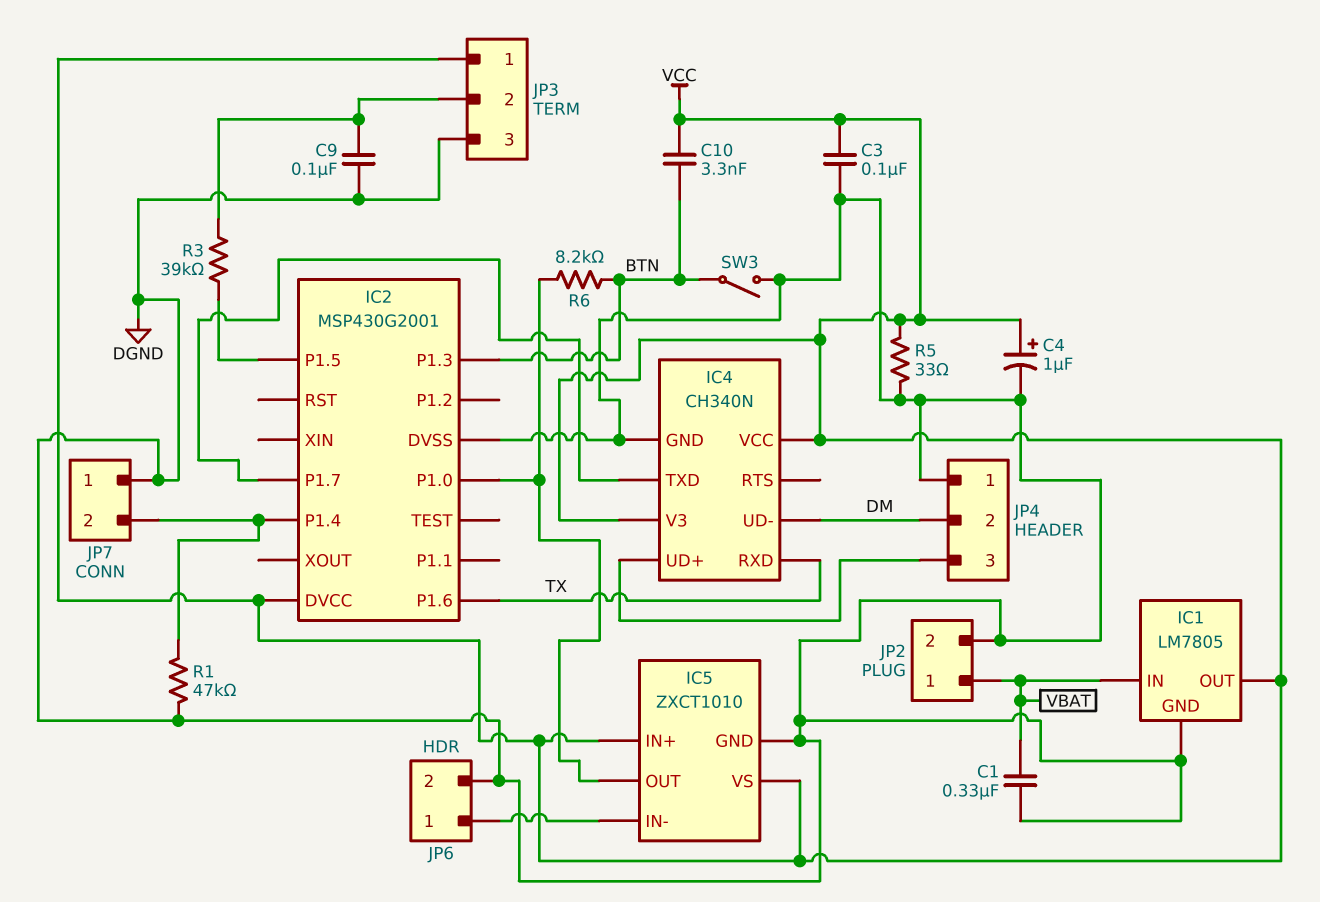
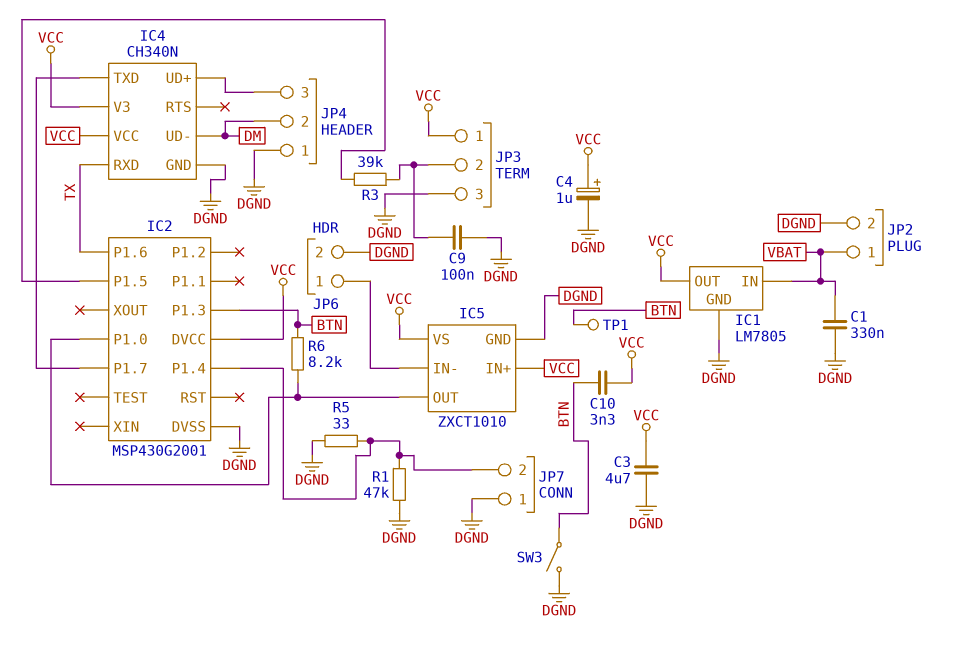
C3: 100nF (DGND, VCC) -> 4.7uF (DGND, VCC)
R5: 33 (DGND, VCC) -> 33 (DGND, IC2/P1.4)
TP1: none -> test point (BTN)

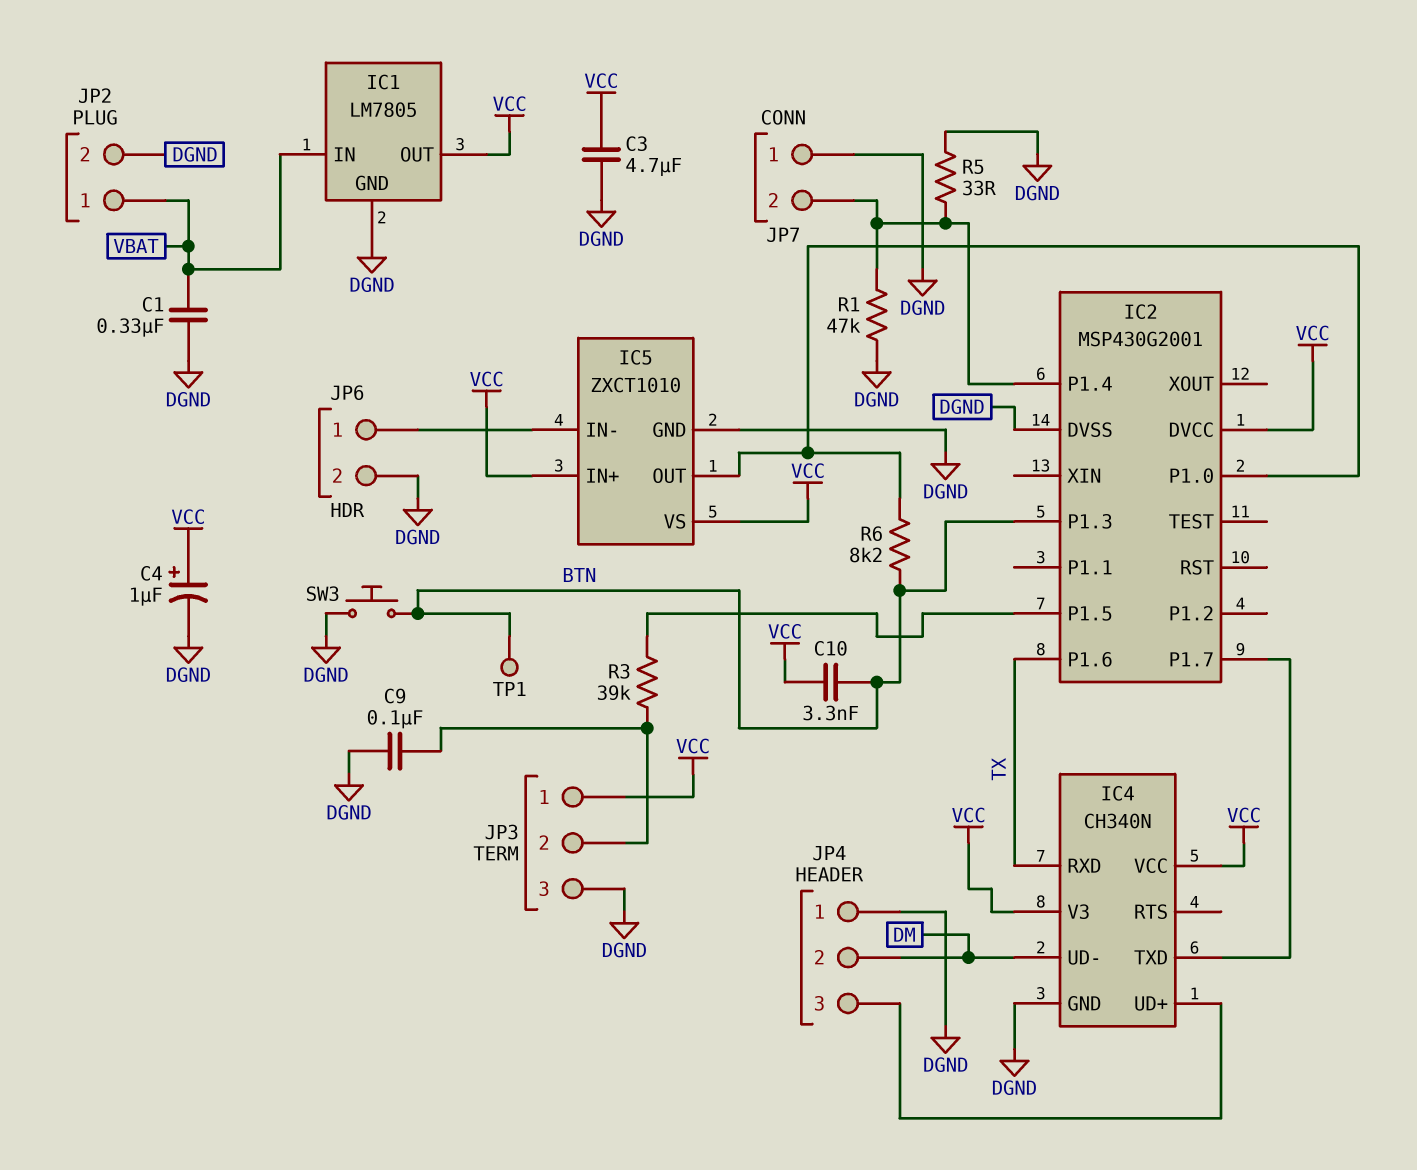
SW3: switch (BTN, DGND) -> button (BTN, DGND)

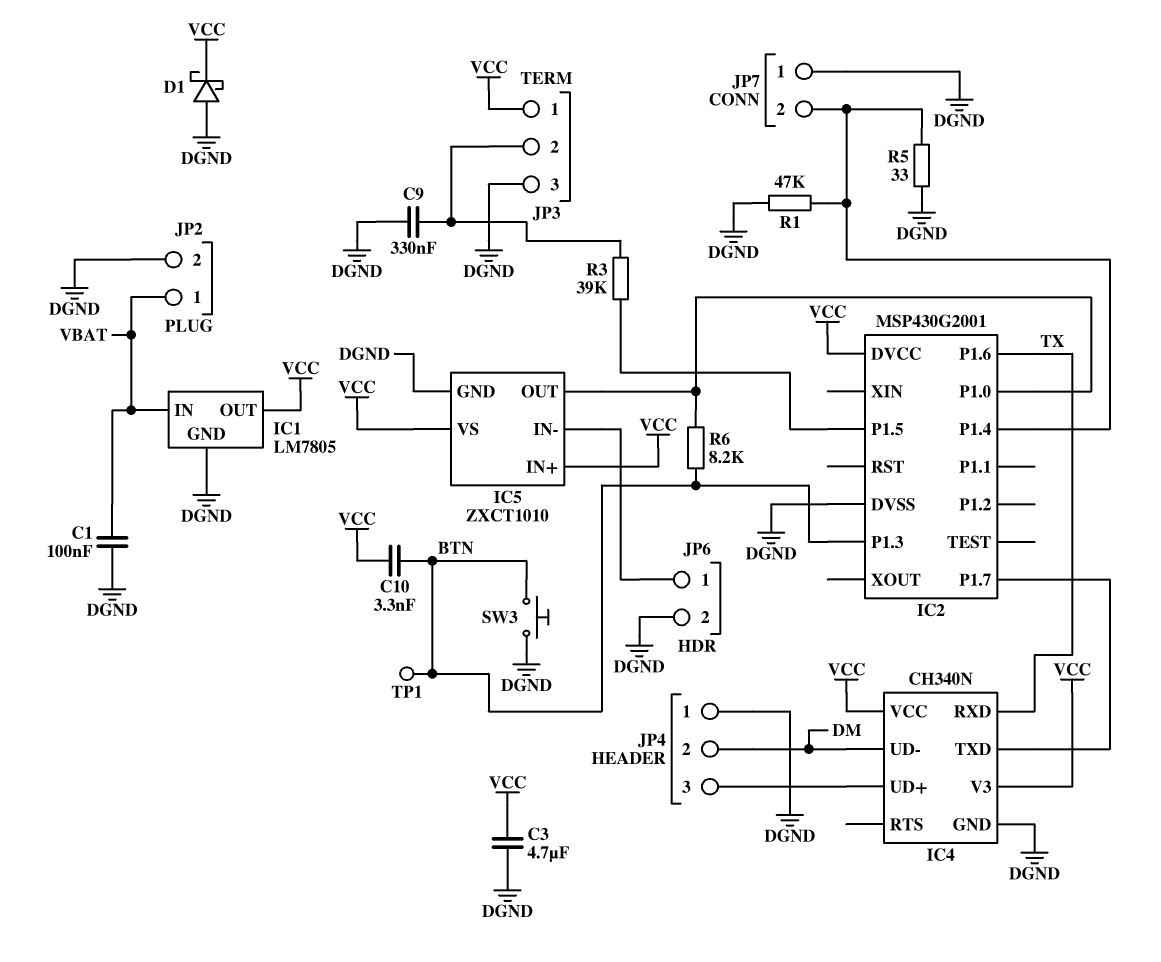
C1: 330nF (DGND, VBAT) -> 100nF (DGND, VBAT)
C4: 1uF (plus VCC, minus DGND) -> none
C9: 100nF (DGND, JP3/2) -> 330nF (DGND, JP3/2)
D1: none -> schottky (A DGND, K VCC)

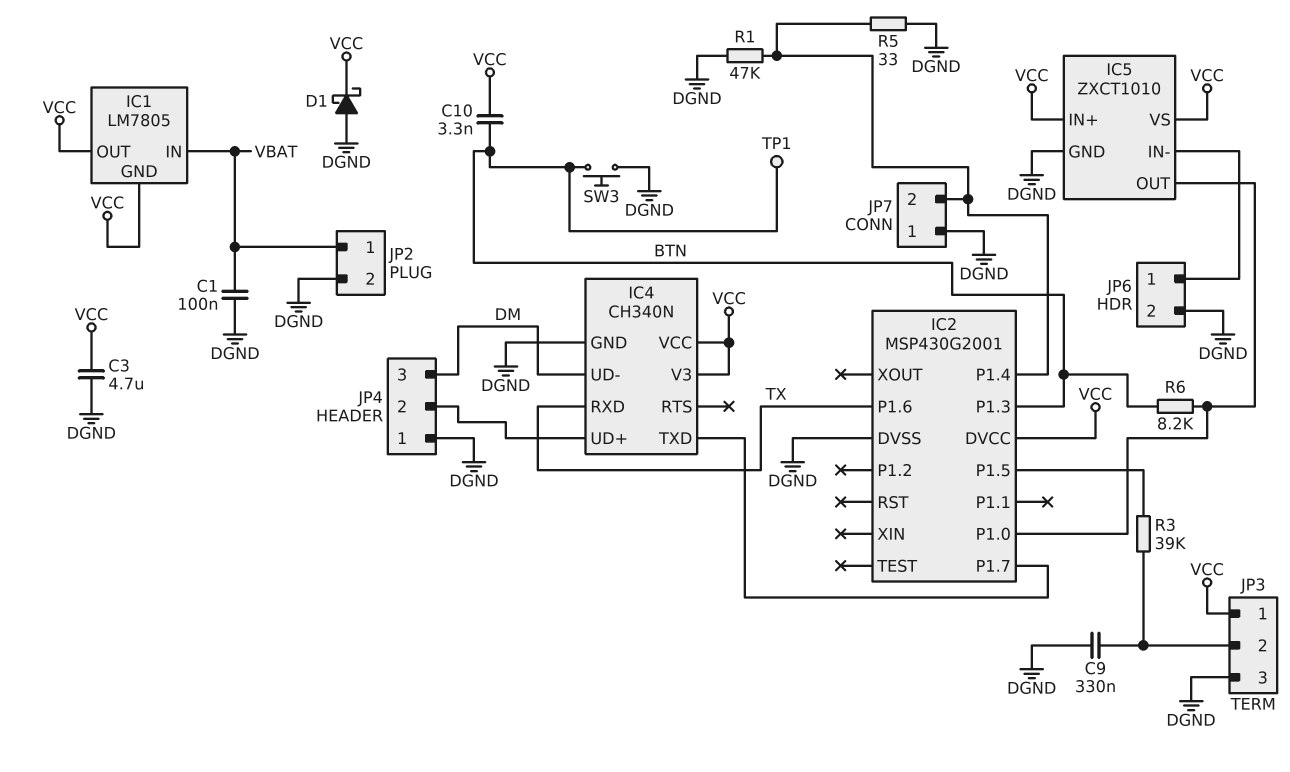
IC1 pin GND: DGND -> VCC
JP4 pin 2: DM -> IC4/UD+
JP4 pin 3: IC4/UD+ -> DM

